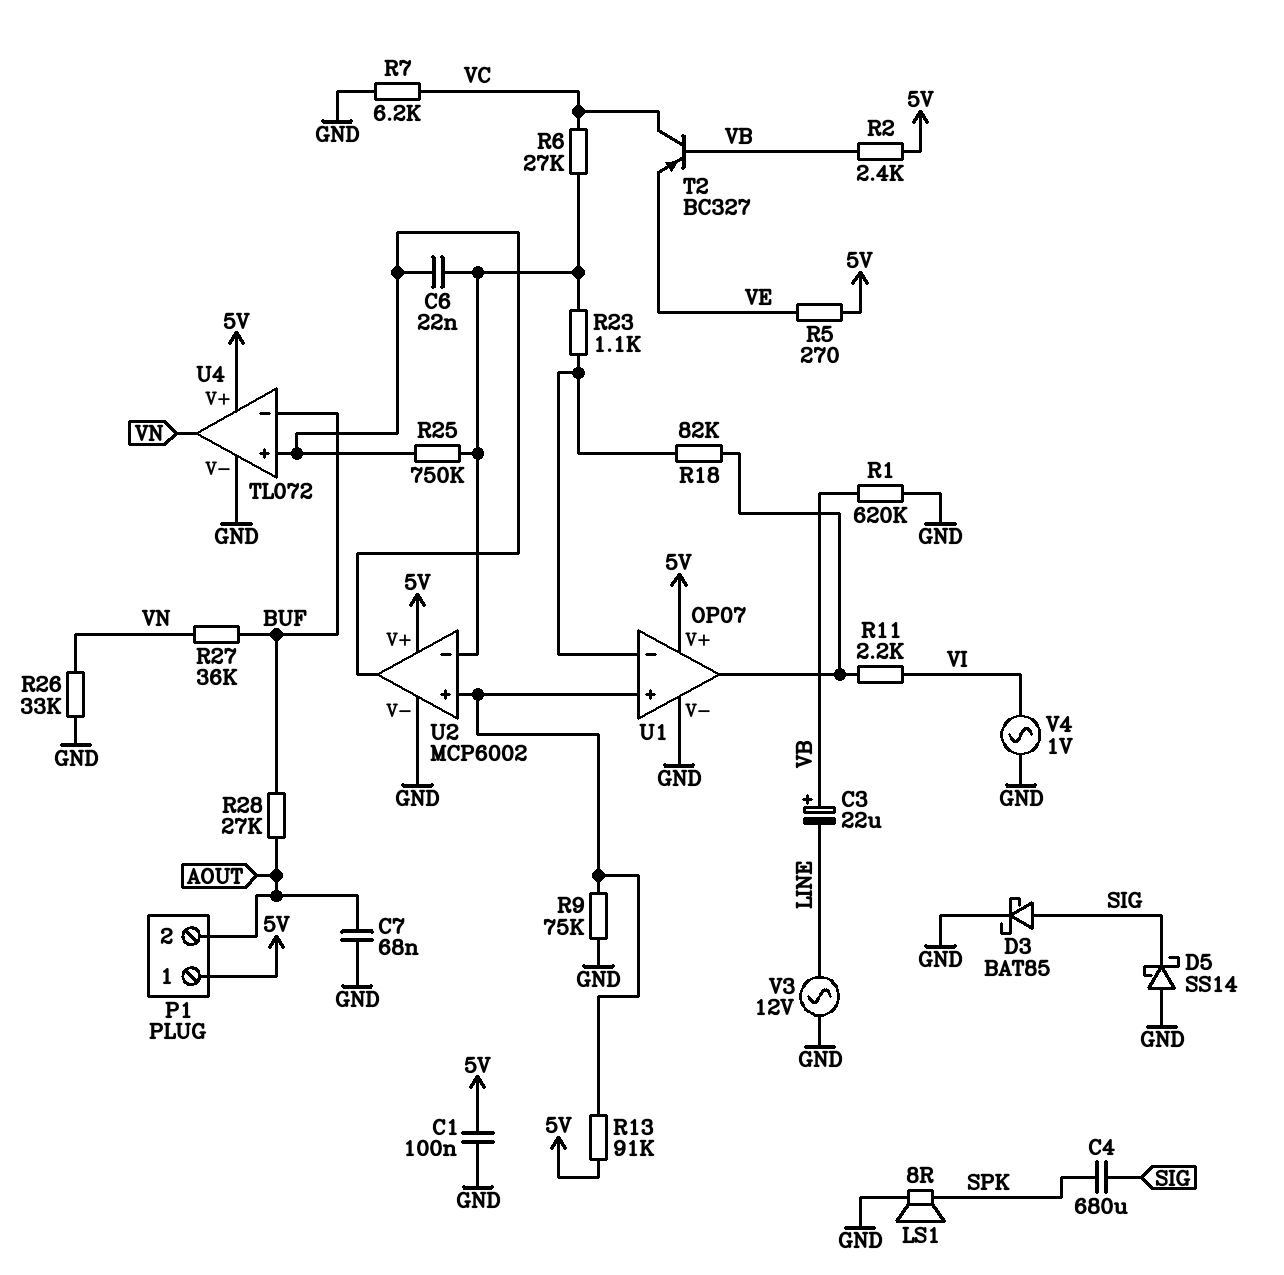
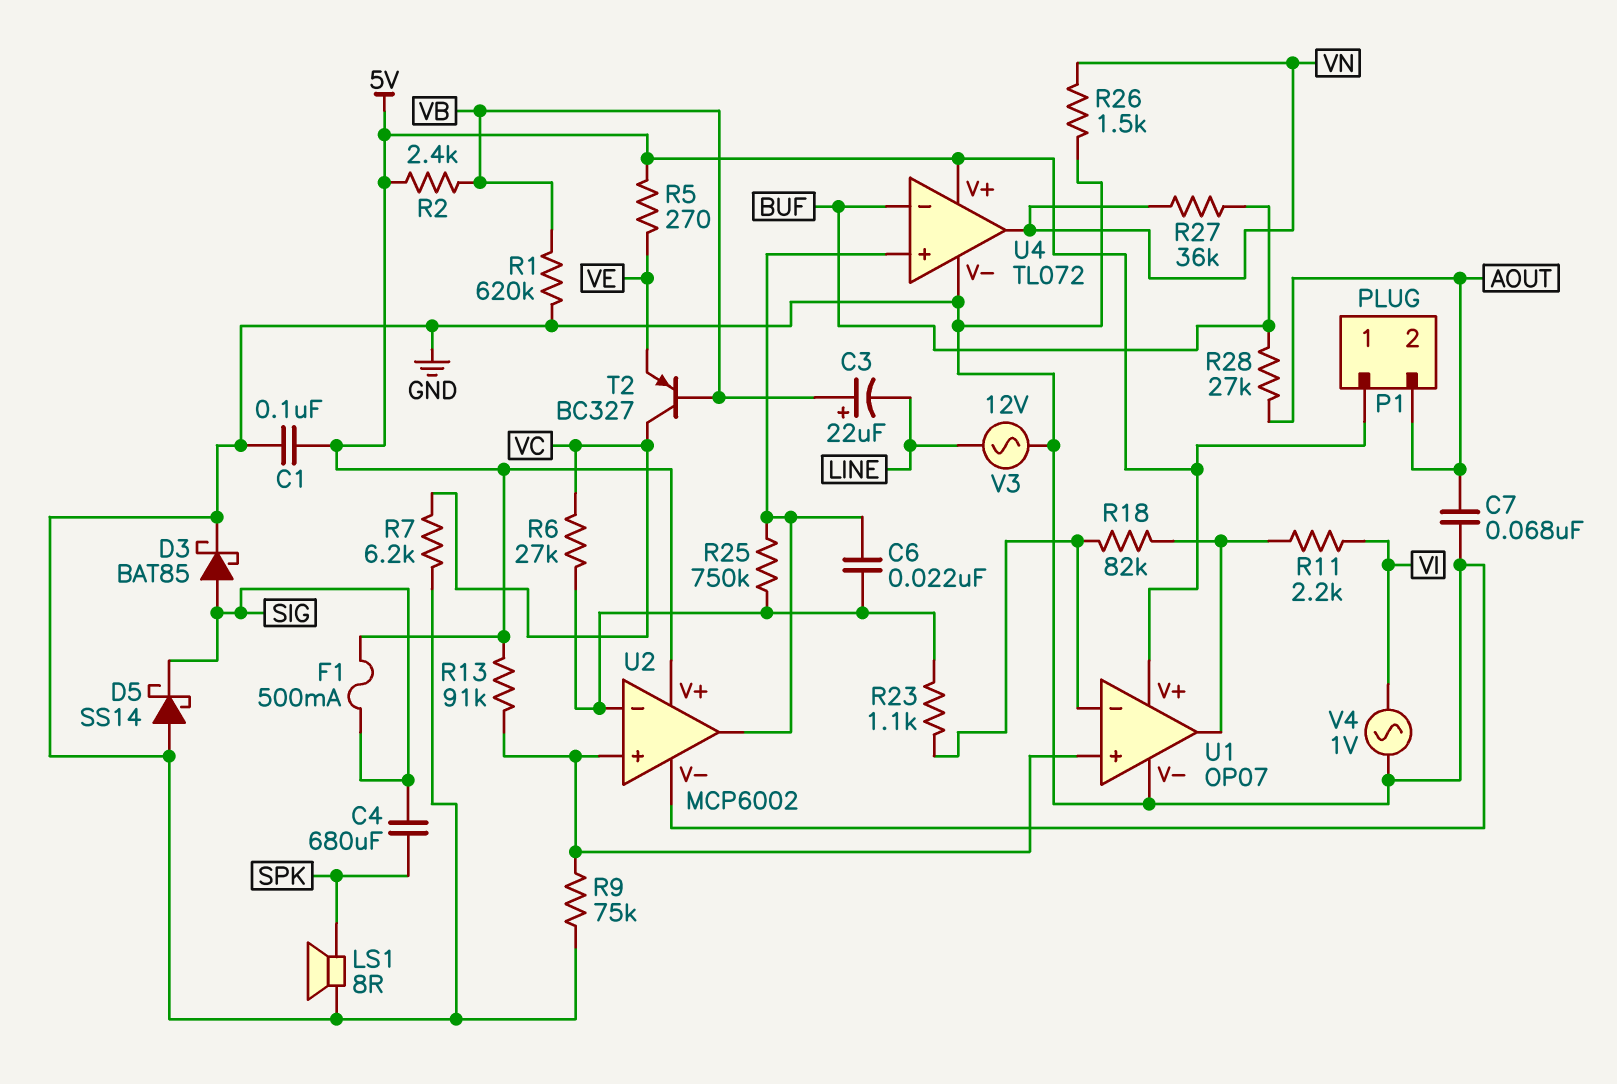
F1: none -> 500mA (5V, SIG)
R26: 33k (GND, VN) -> 1.5k (GND, VN)

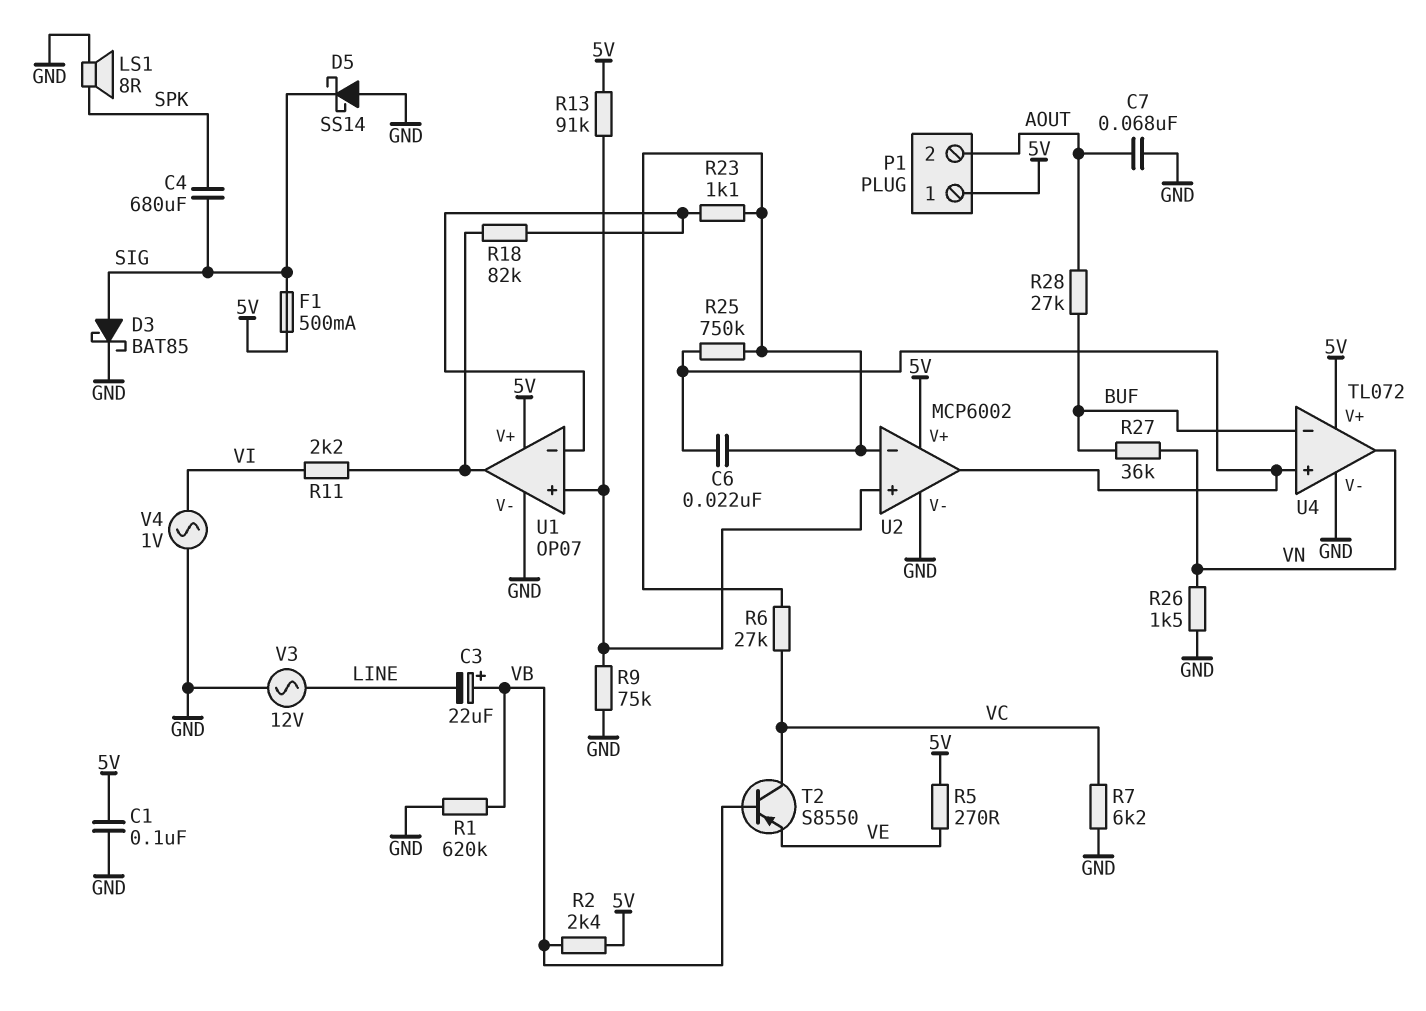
T2: PNP BC327 (B VB, C VC, E VE) -> PNP S8550 (B VB, C VC, E VE)

